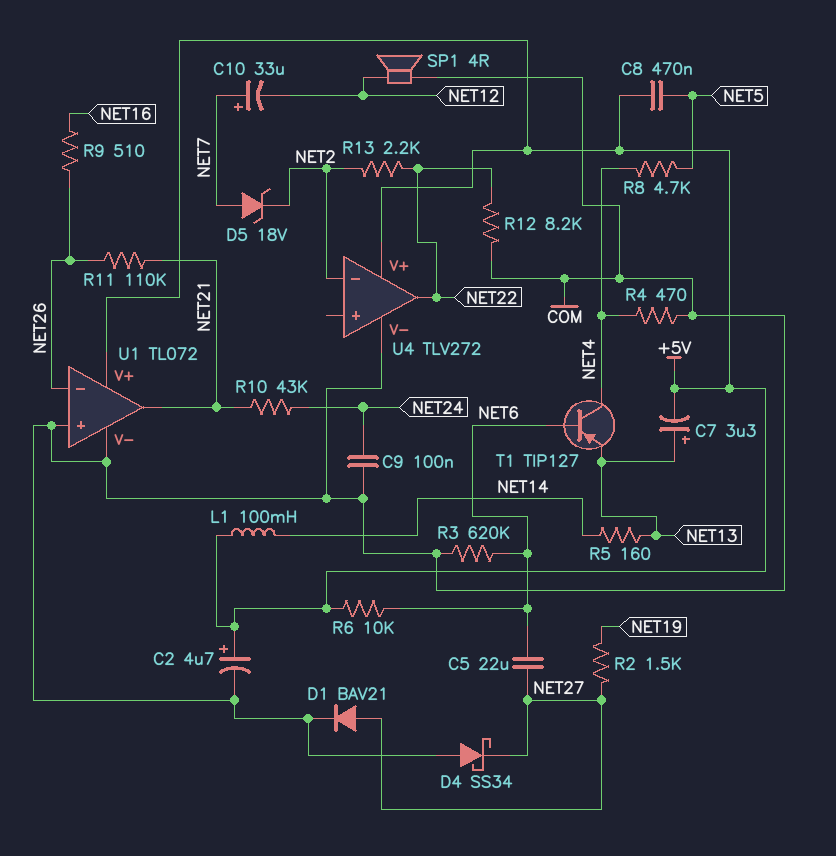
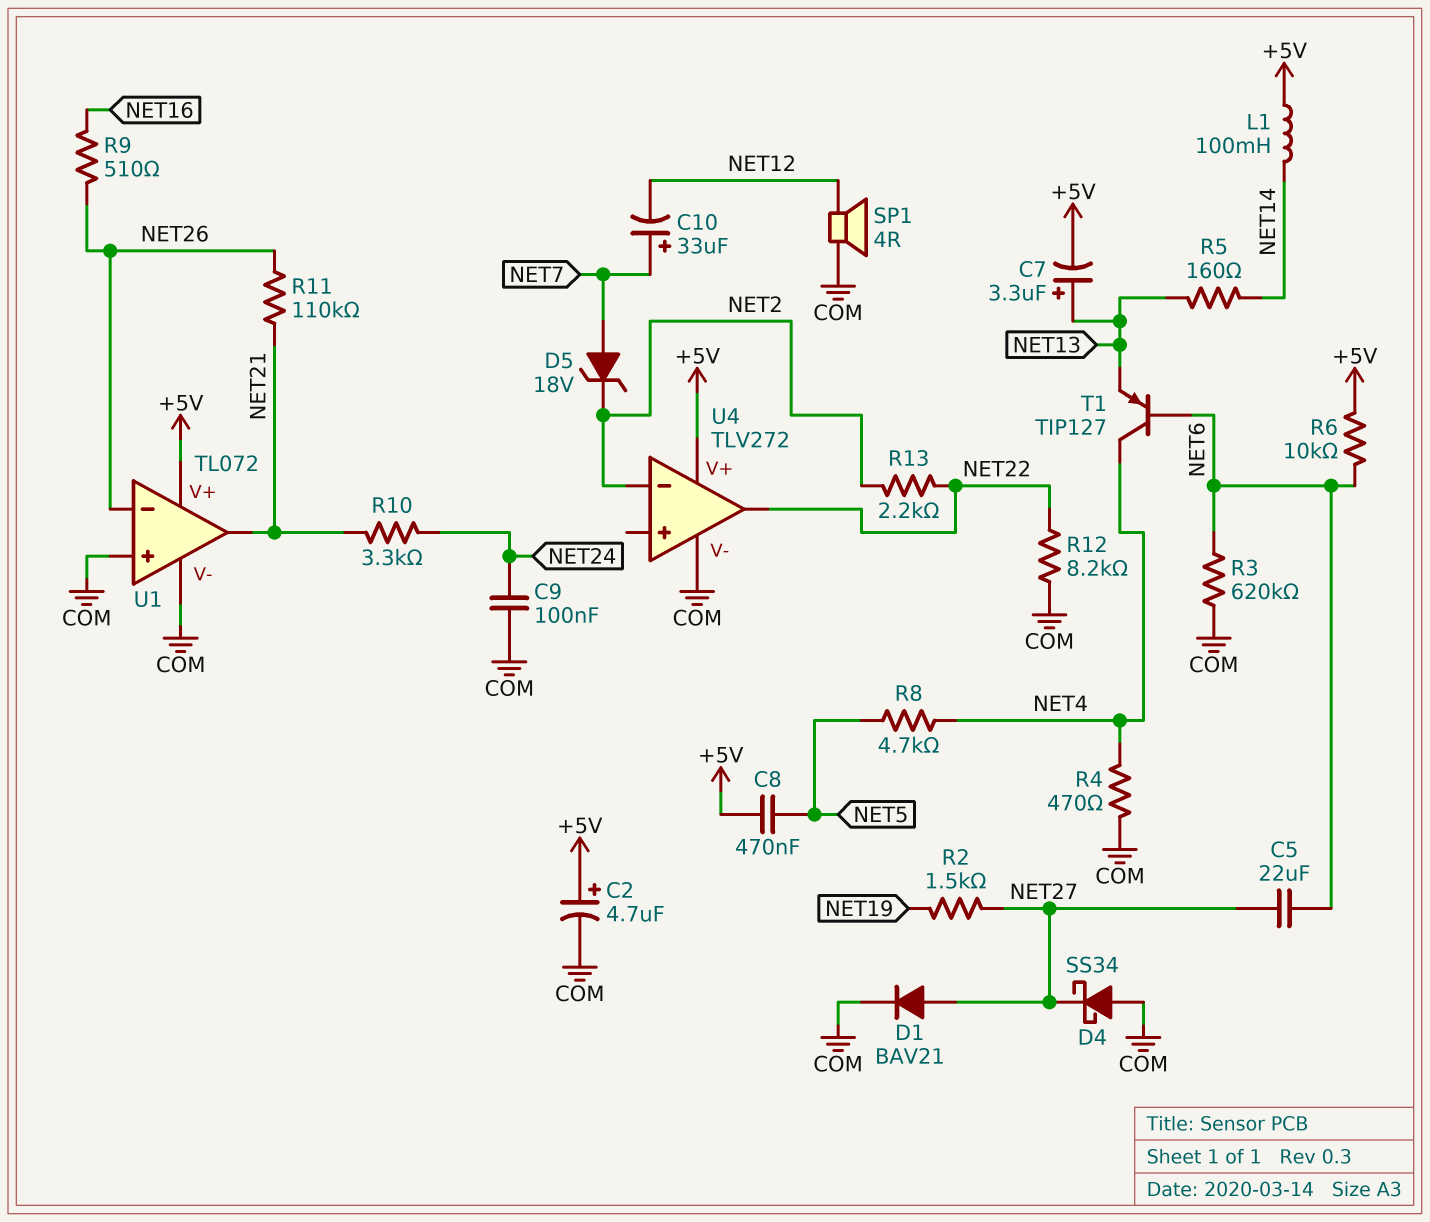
R10: 43k (NET21, NET24) -> 3.3k (NET21, NET24)

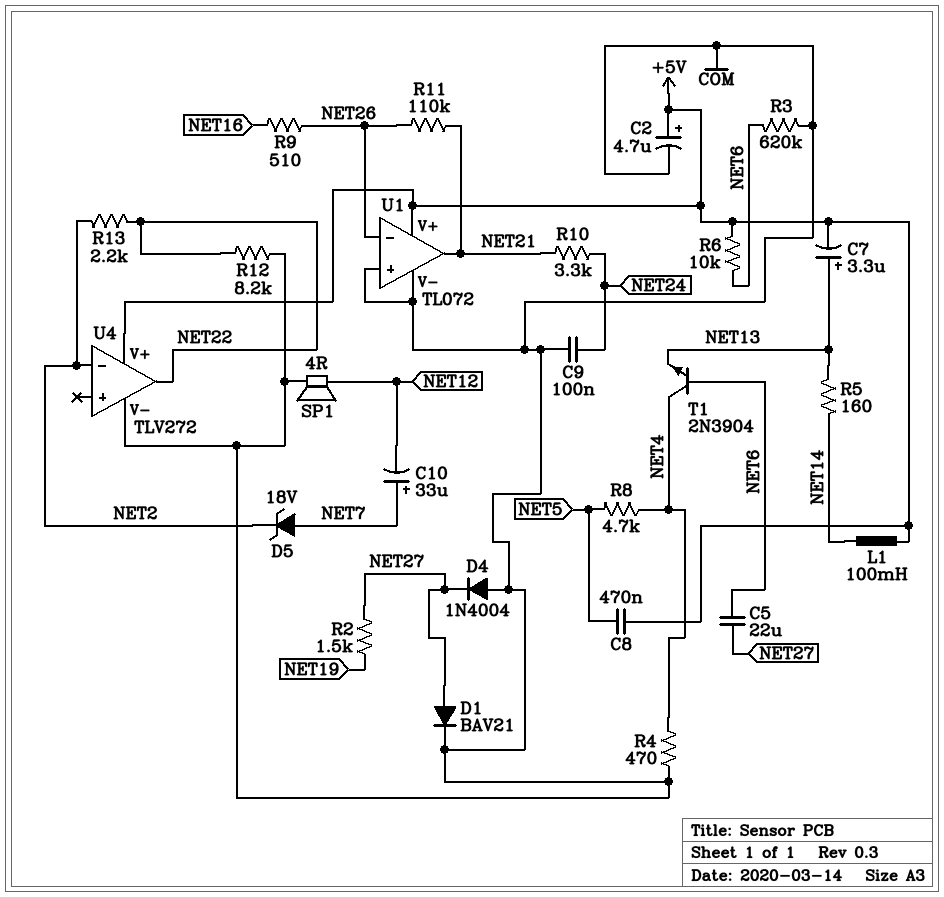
D4: schottky SS34 (A COM, K NET27) -> diode 1N4004 (A COM, K NET27)
T1: PNP TIP127 (B NET6, C NET4, E NET13) -> NPN 2N3904 (B NET6, C NET4, E NET13)

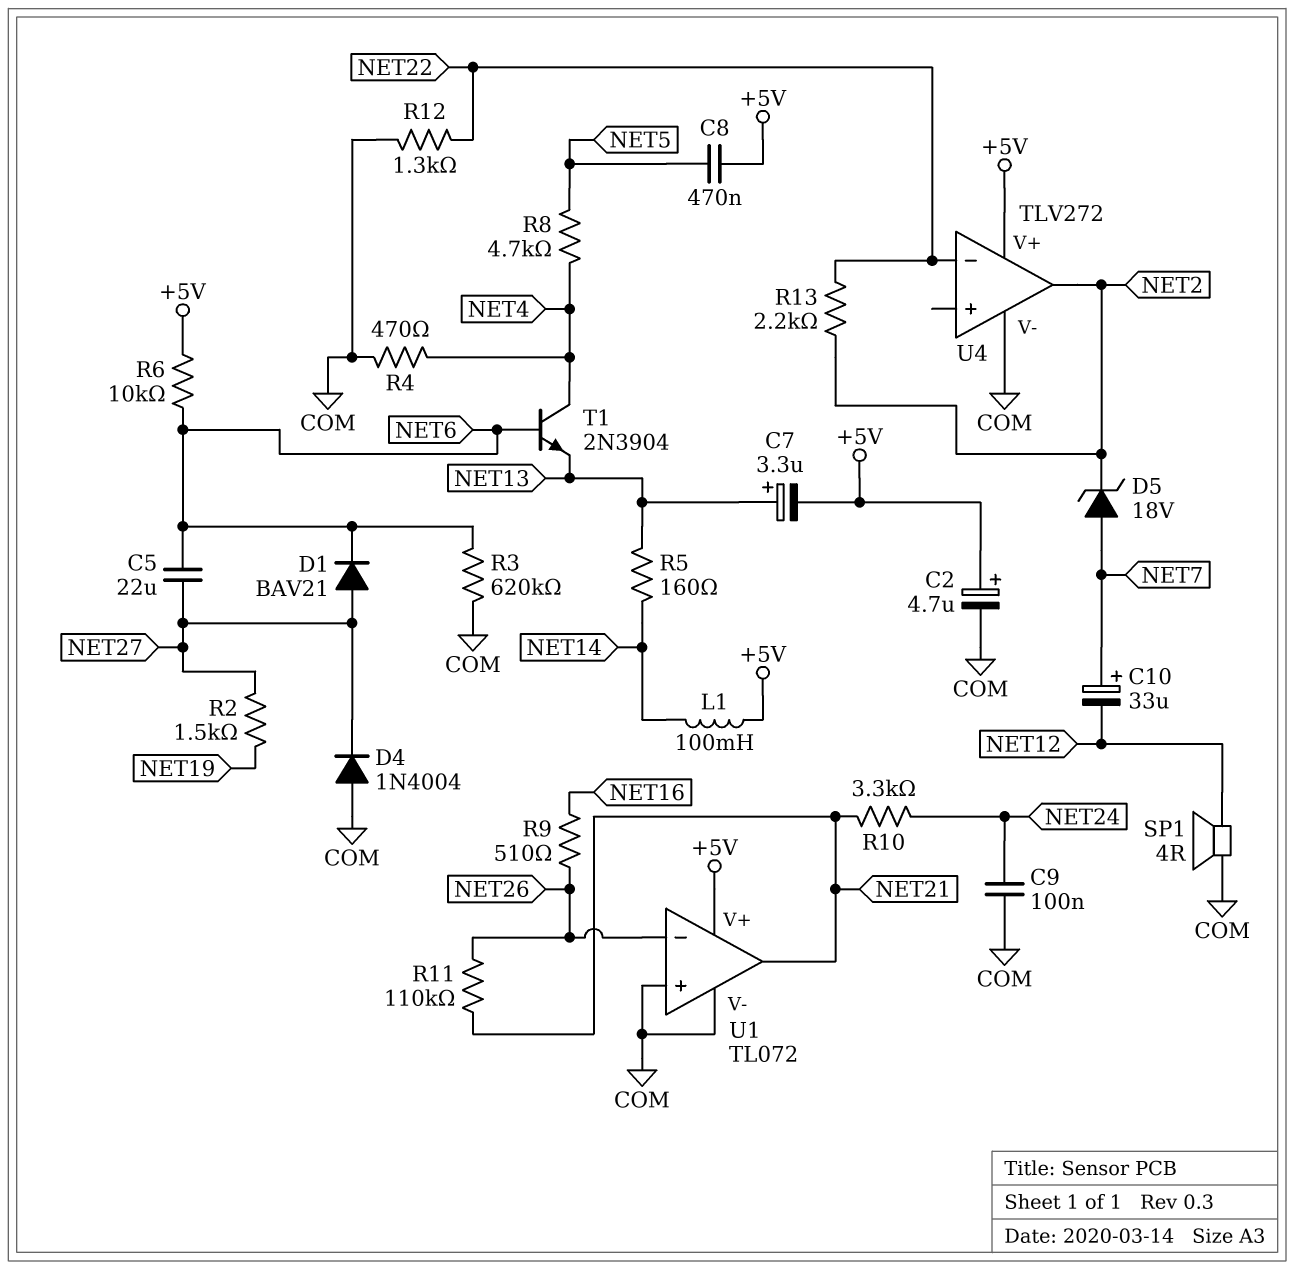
D1: diode BAV21 (A NET27, K COM) -> diode BAV21 (A NET27, K NET6)
R12: 8.2k (COM, NET22) -> 1.3k (COM, NET22)
U4 pin in-: NET2 -> NET22
U4 pin out: NET22 -> NET2

